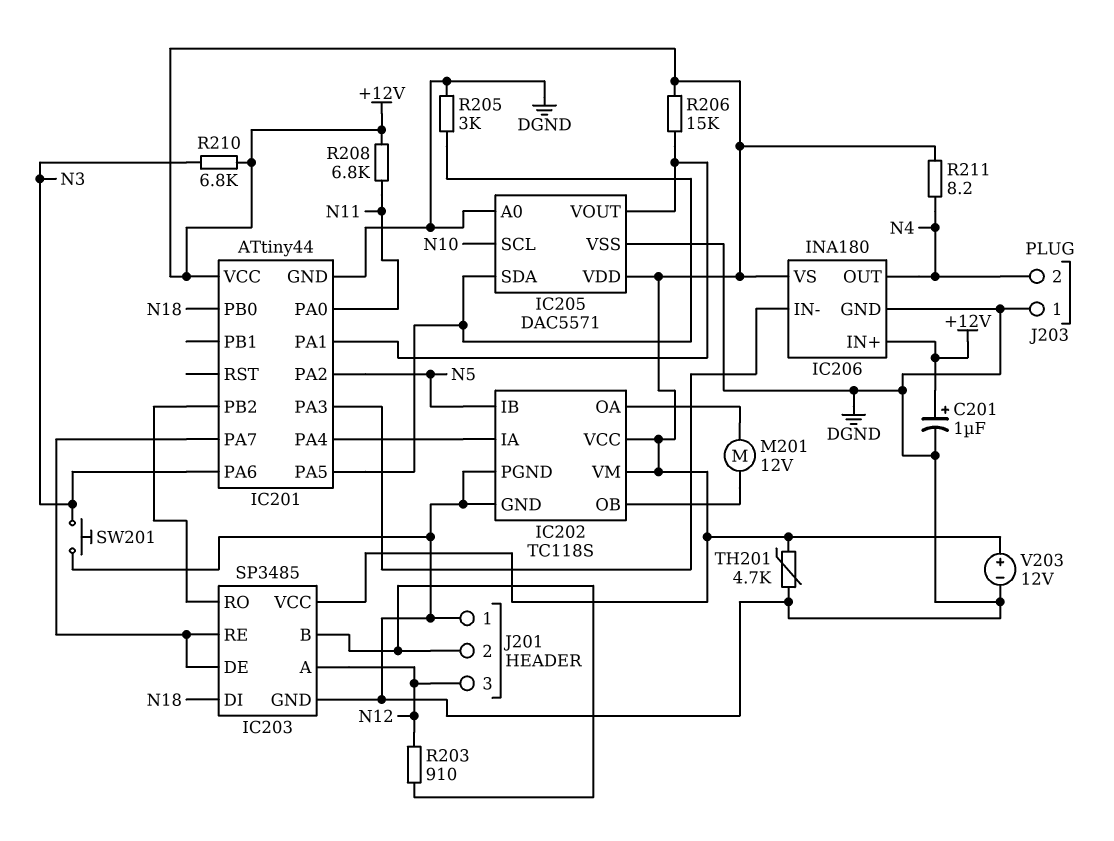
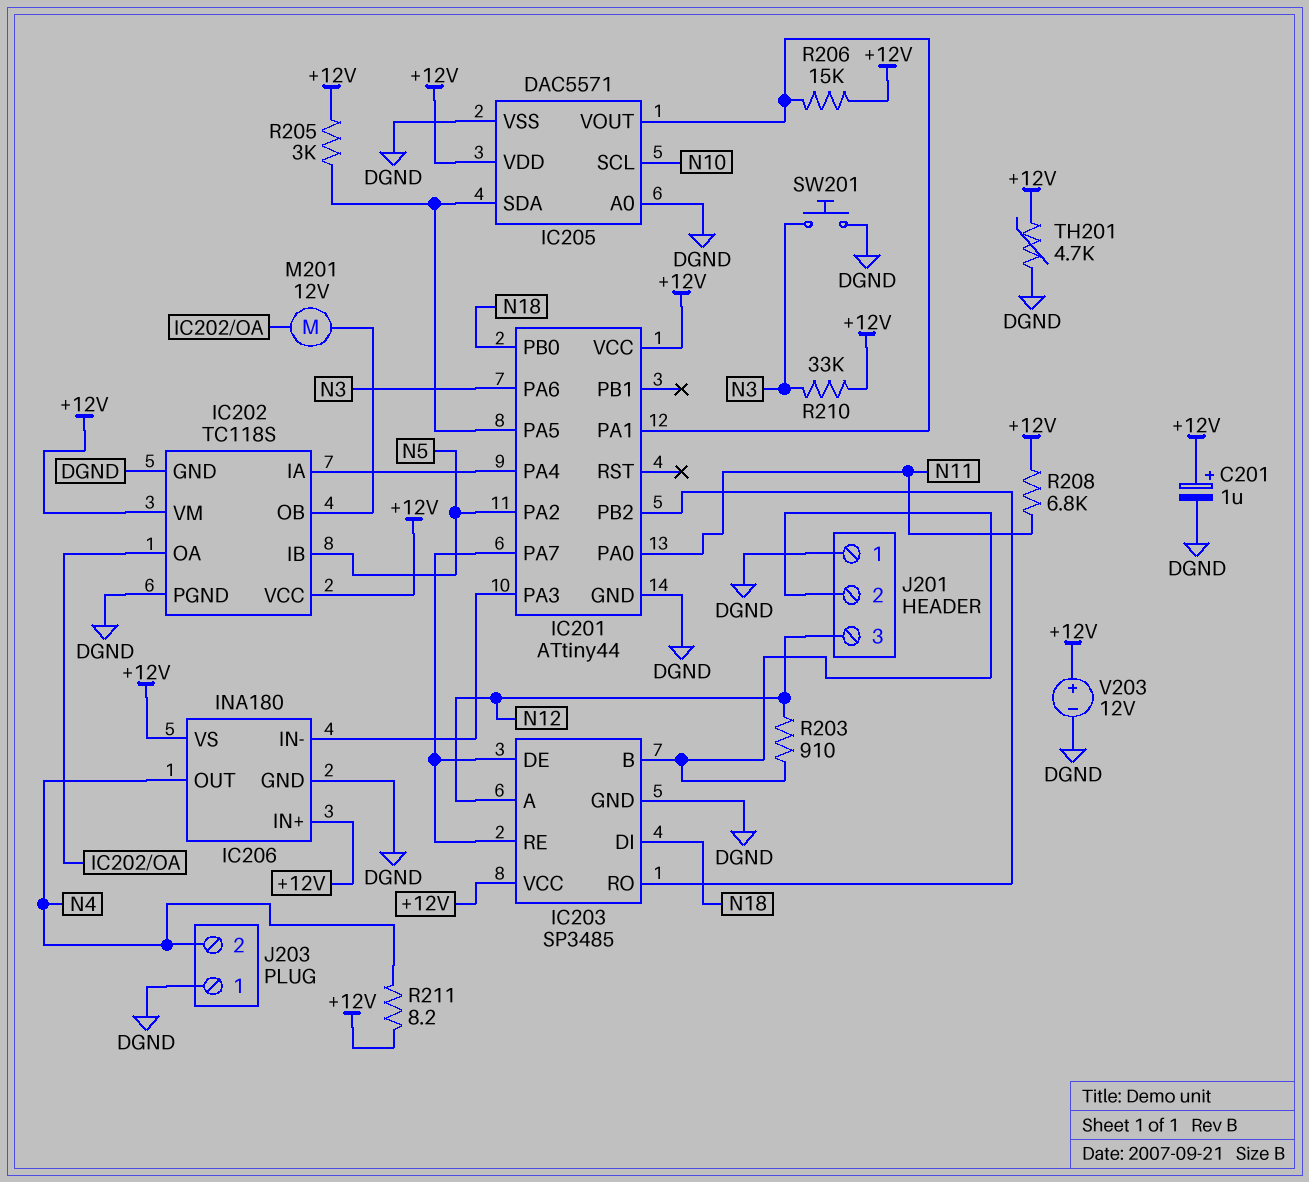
R205: 3k (DGND, IC201/PA5) -> 3k (+12V, IC201/PA5)
R210: 6.8k (+12V, N3) -> 33k (+12V, N3)

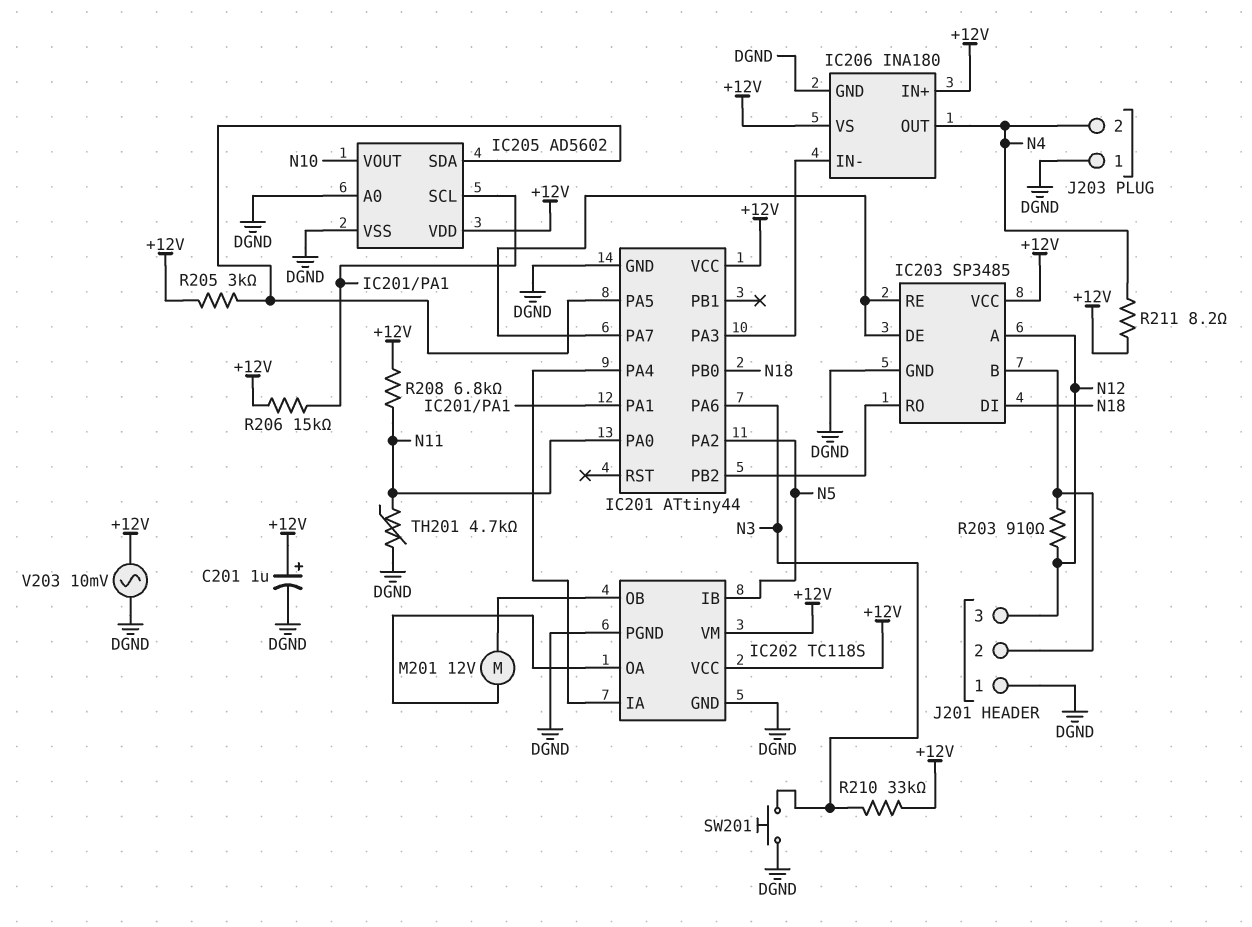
IC205: DAC5571 -> AD5602
IC205 pin SCL: N10 -> IC201/PA1
IC205 pin VOUT: IC201/PA1 -> N10
TH201: 4.7k (+12V, DGND) -> 4.7k (DGND, N11)
V203: 12V (plus +12V, minus DGND) -> AC 10mV (+12V, DGND)

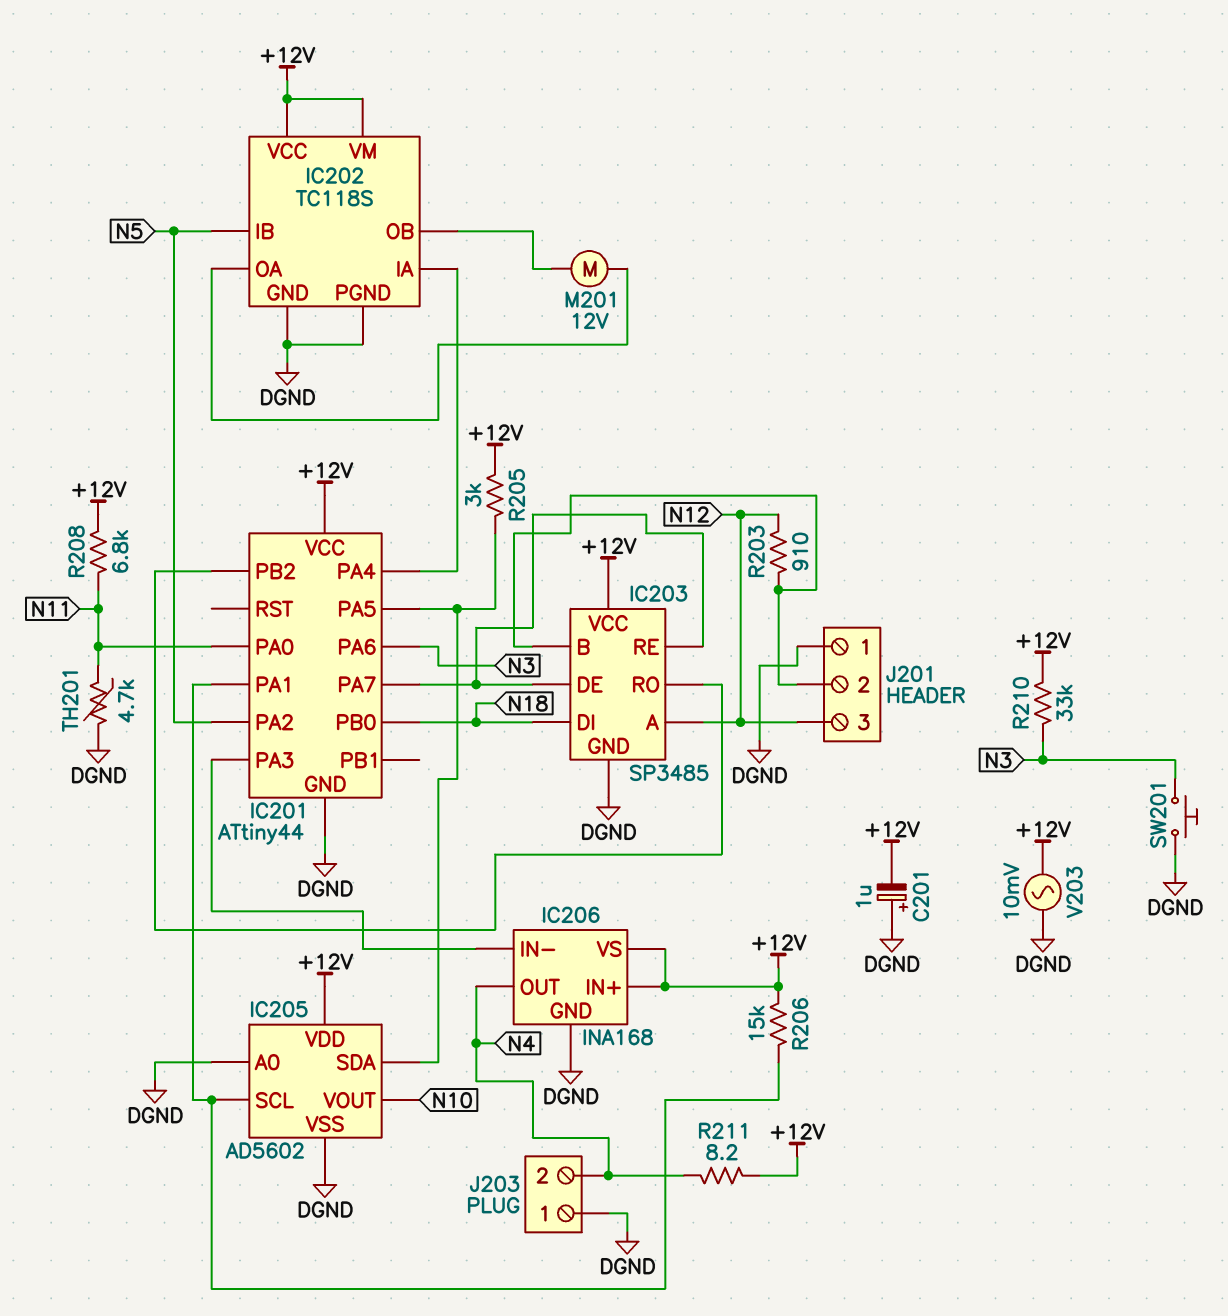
C201: 1uF (plus +12V, minus DGND) -> 1uF (plus DGND, minus +12V)
IC206: INA180 -> INA168

